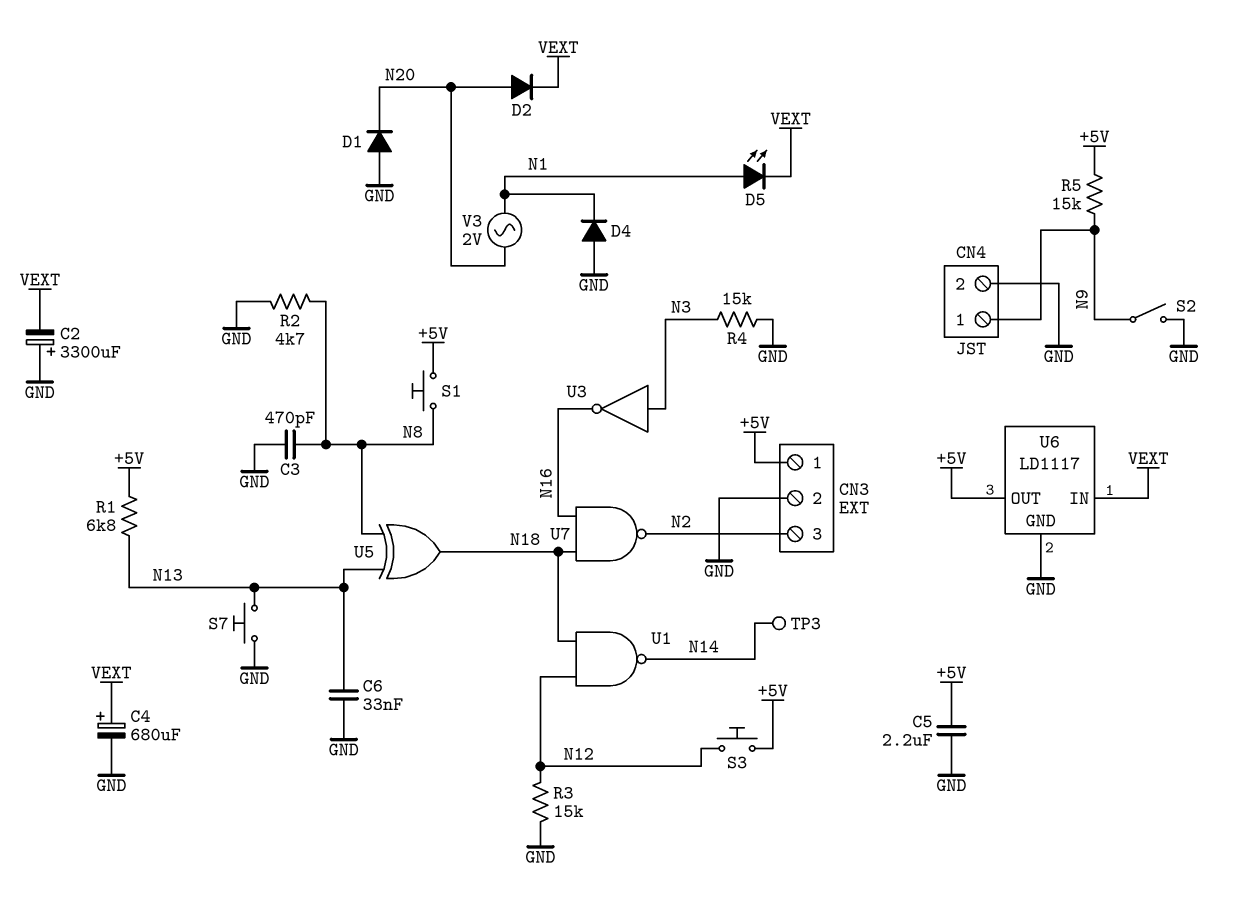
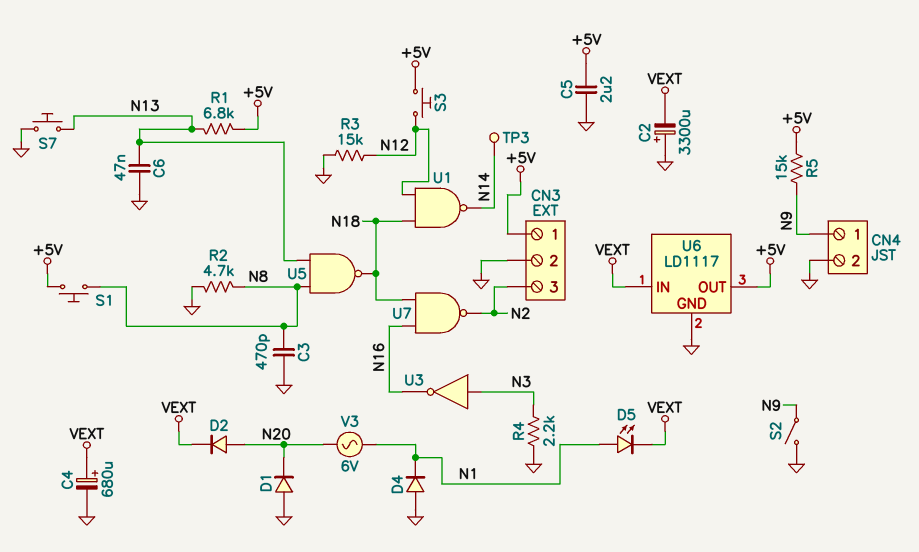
C6: 33nF (GND, N13) -> 47nF (GND, N13)
R4: 15k (GND, N3) -> 2.2k (GND, N3)
U5: XOR (in N8, in N13, out N18) -> NAND (in N8, in N13, out N18)
V3: AC 2V (N1, N20) -> AC 6V (N1, N20)

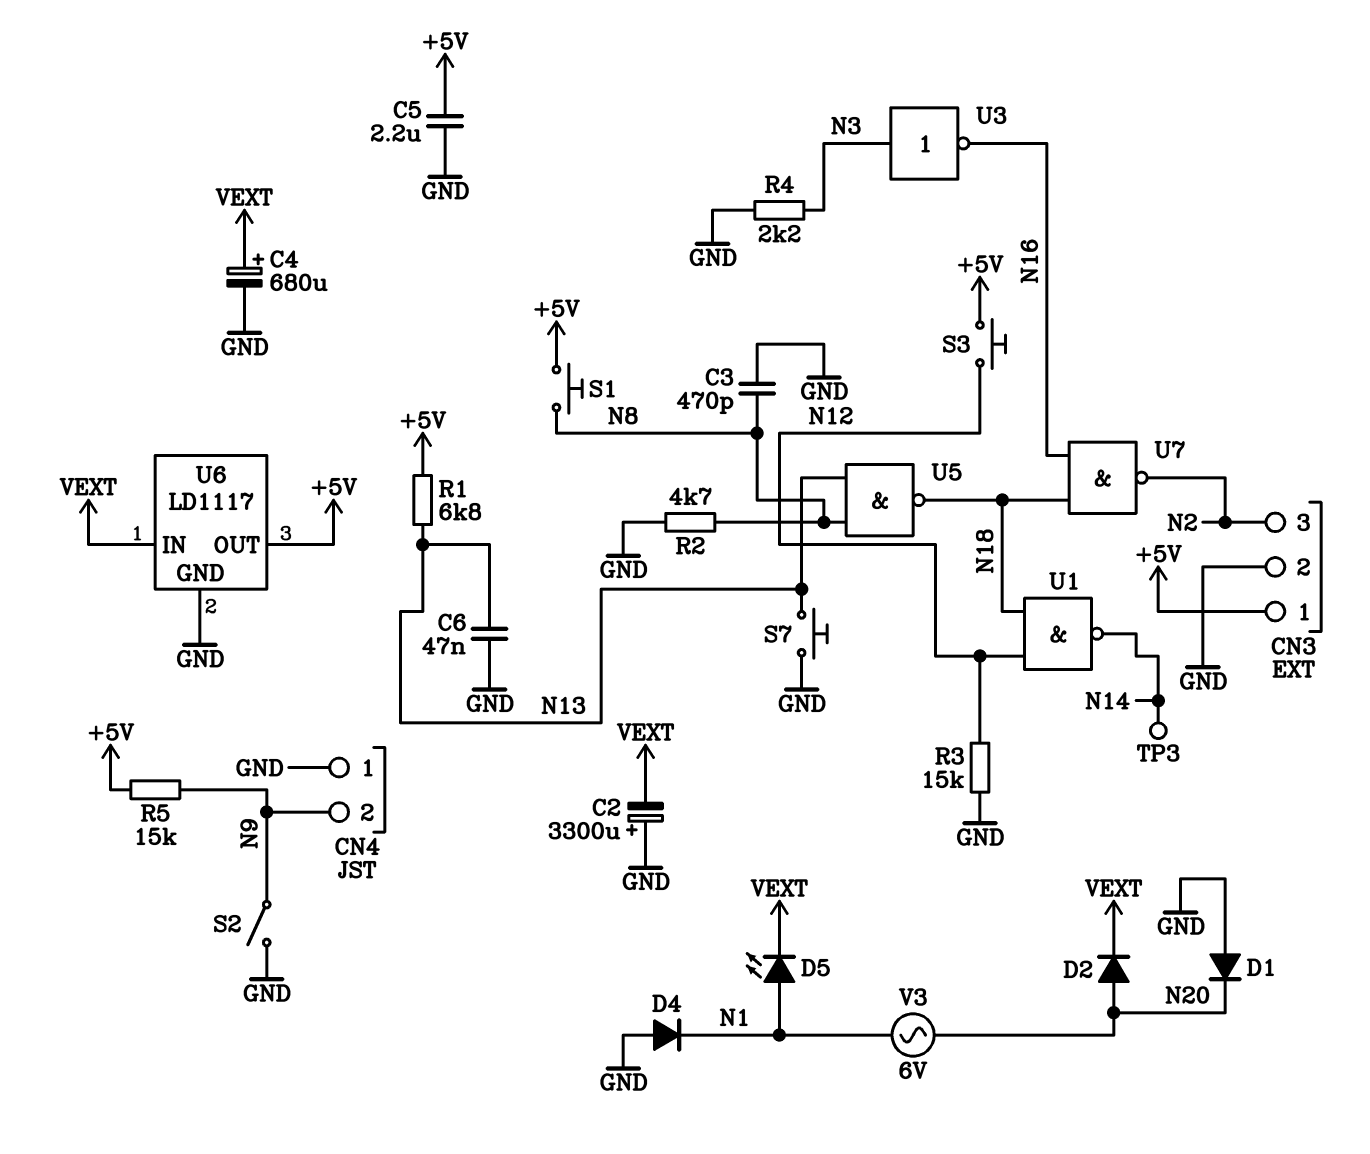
CN4 pin 1: N9 -> GND
CN4 pin 2: GND -> N9

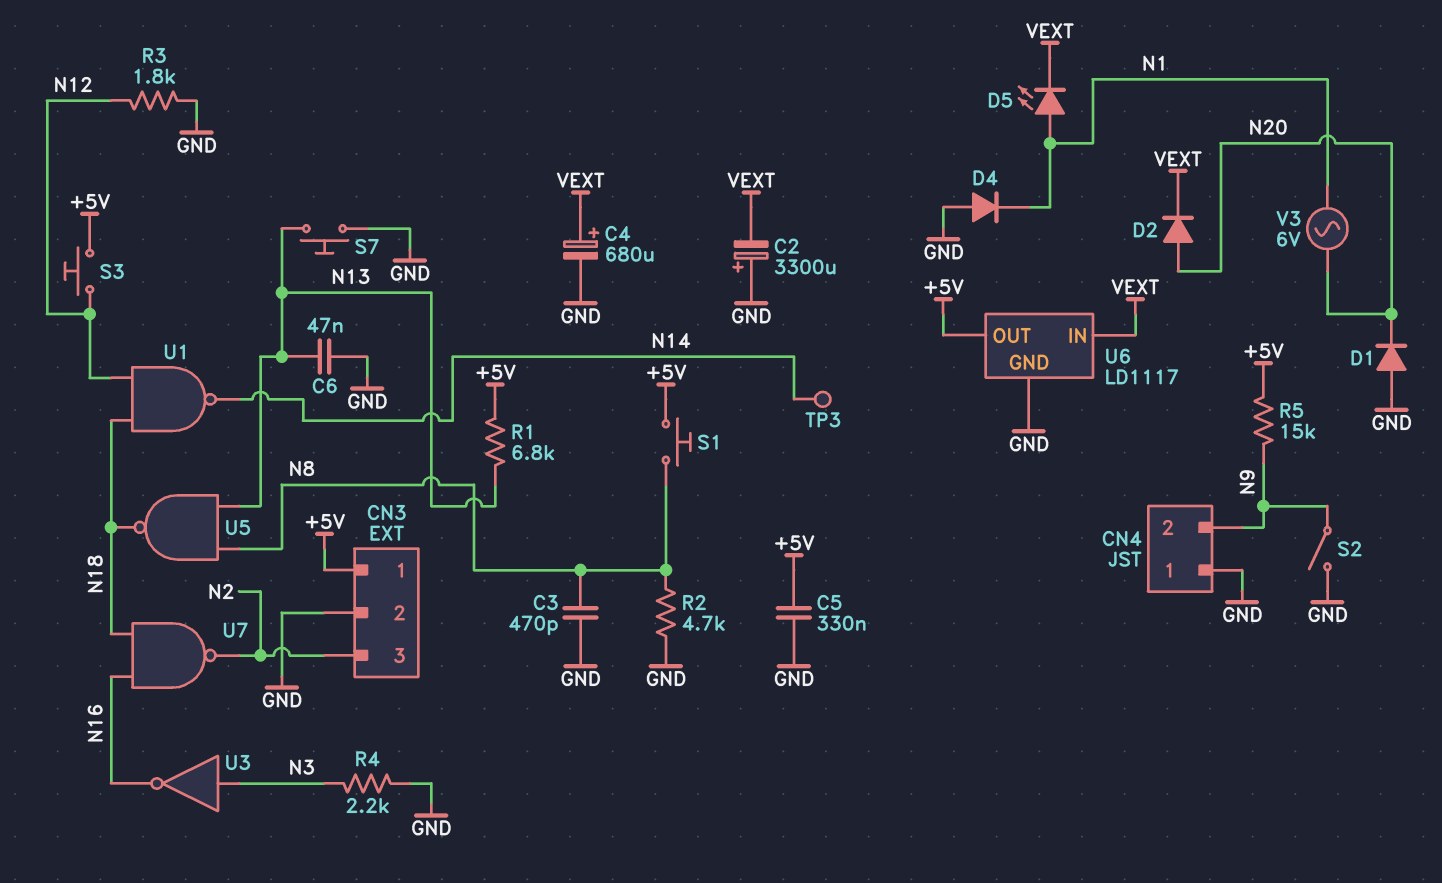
C5: 2.2uF (+5V, GND) -> 330nF (+5V, GND)
R3: 15k (GND, N12) -> 1.8k (GND, N12)

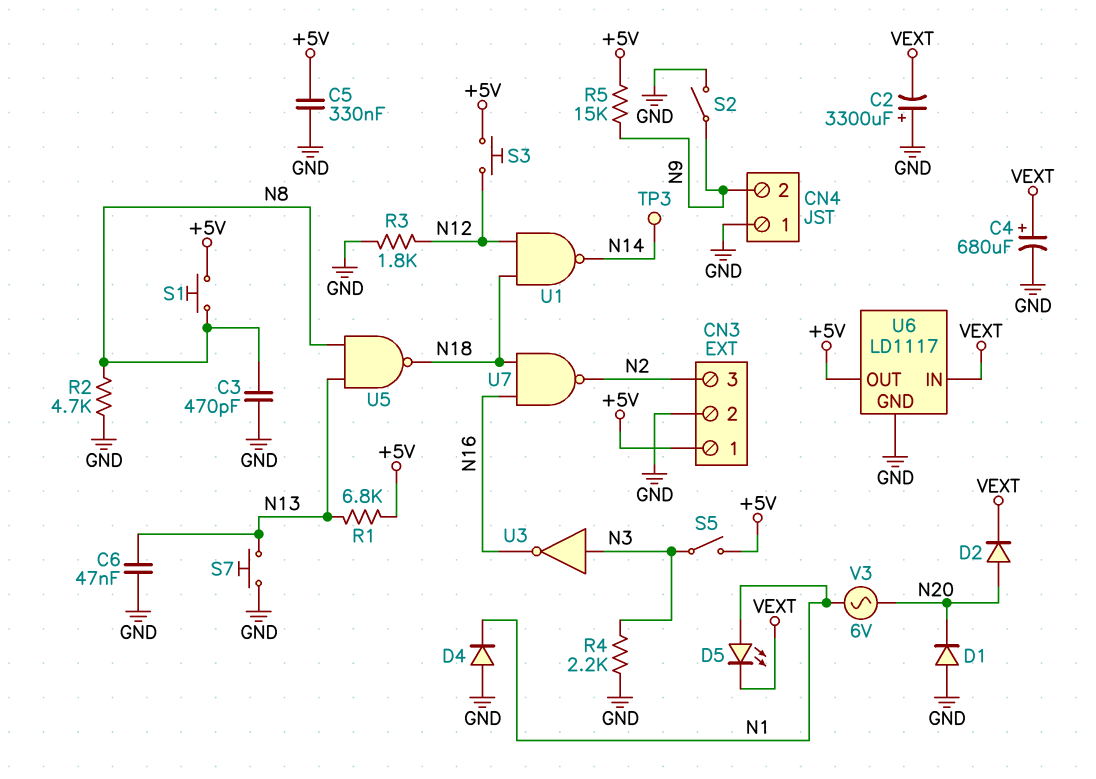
S5: none -> switch (+5V, N3)

